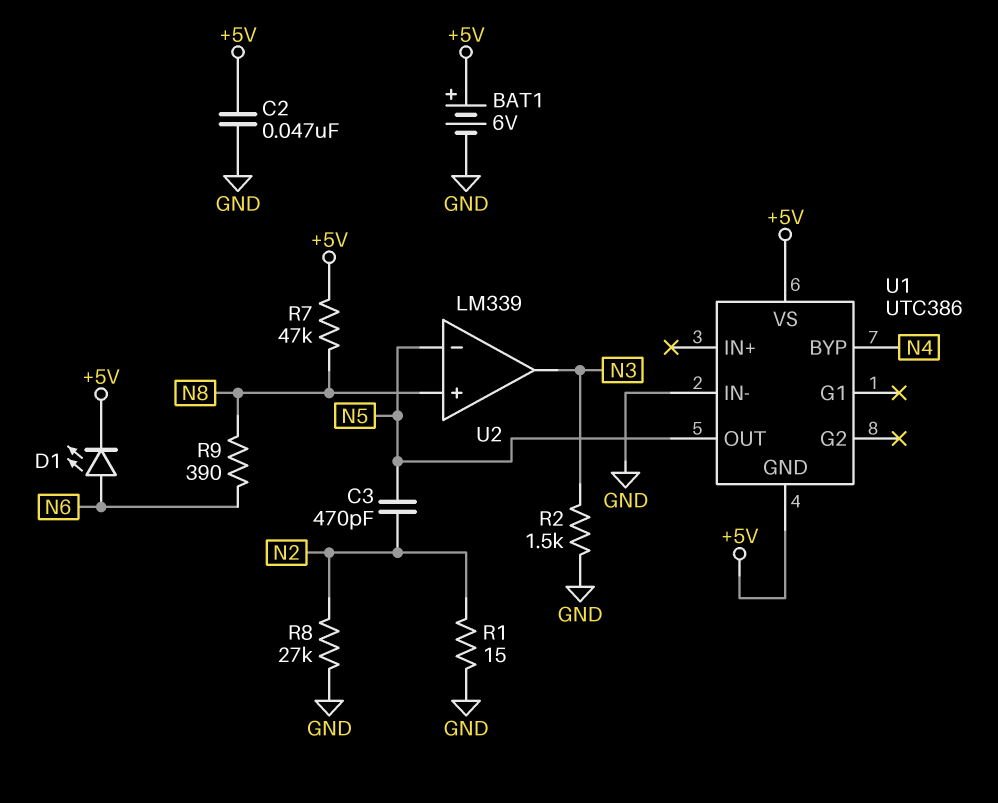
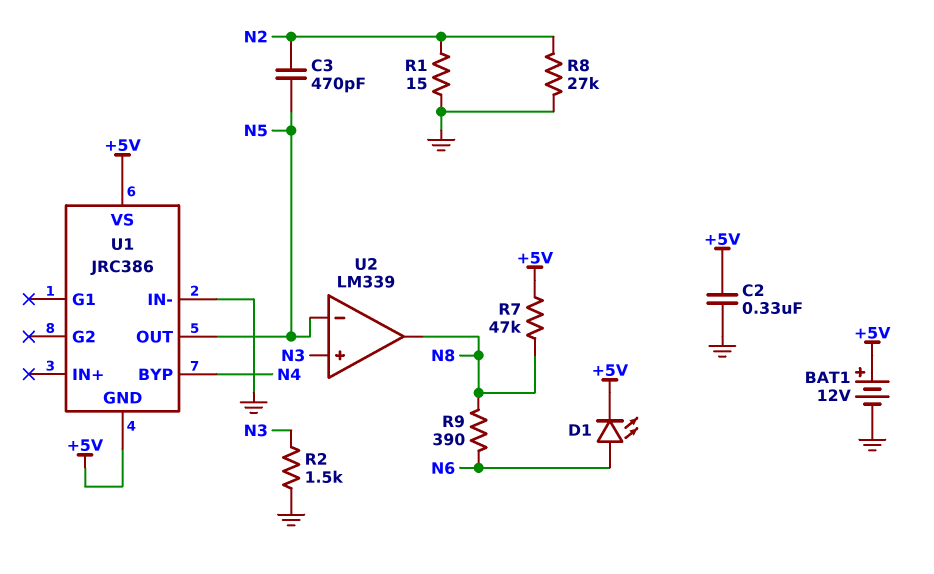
BAT1: 6V (plus +5V, minus GND) -> 12V (plus +5V, minus GND)
C2: 47nF (+5V, GND) -> 330nF (+5V, GND)
U1: UTC386 -> JRC386
U2 pin in+: N8 -> N3
U2 pin out: N3 -> N8

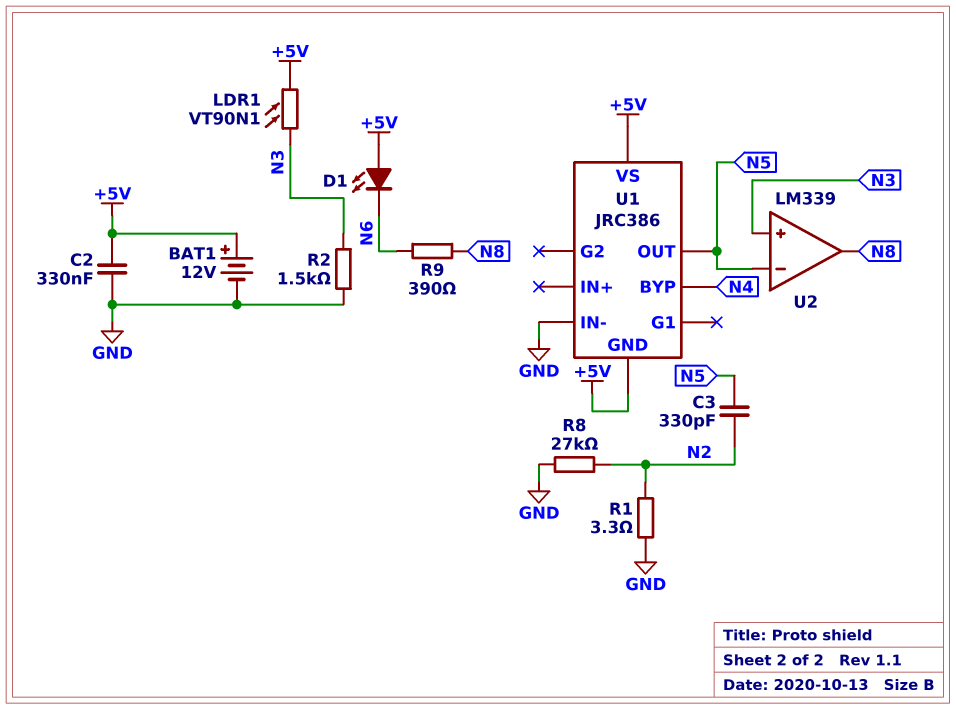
C3: 470pF (N2, N5) -> 330pF (N2, N5)
D1: LED (A N6, K +5V) -> LED (A +5V, K N6)
LDR1: none -> VT90N1 (+5V, N3)
R1: 15 (GND, N2) -> 3.3 (GND, N2)
R7: 47k (+5V, N8) -> none

